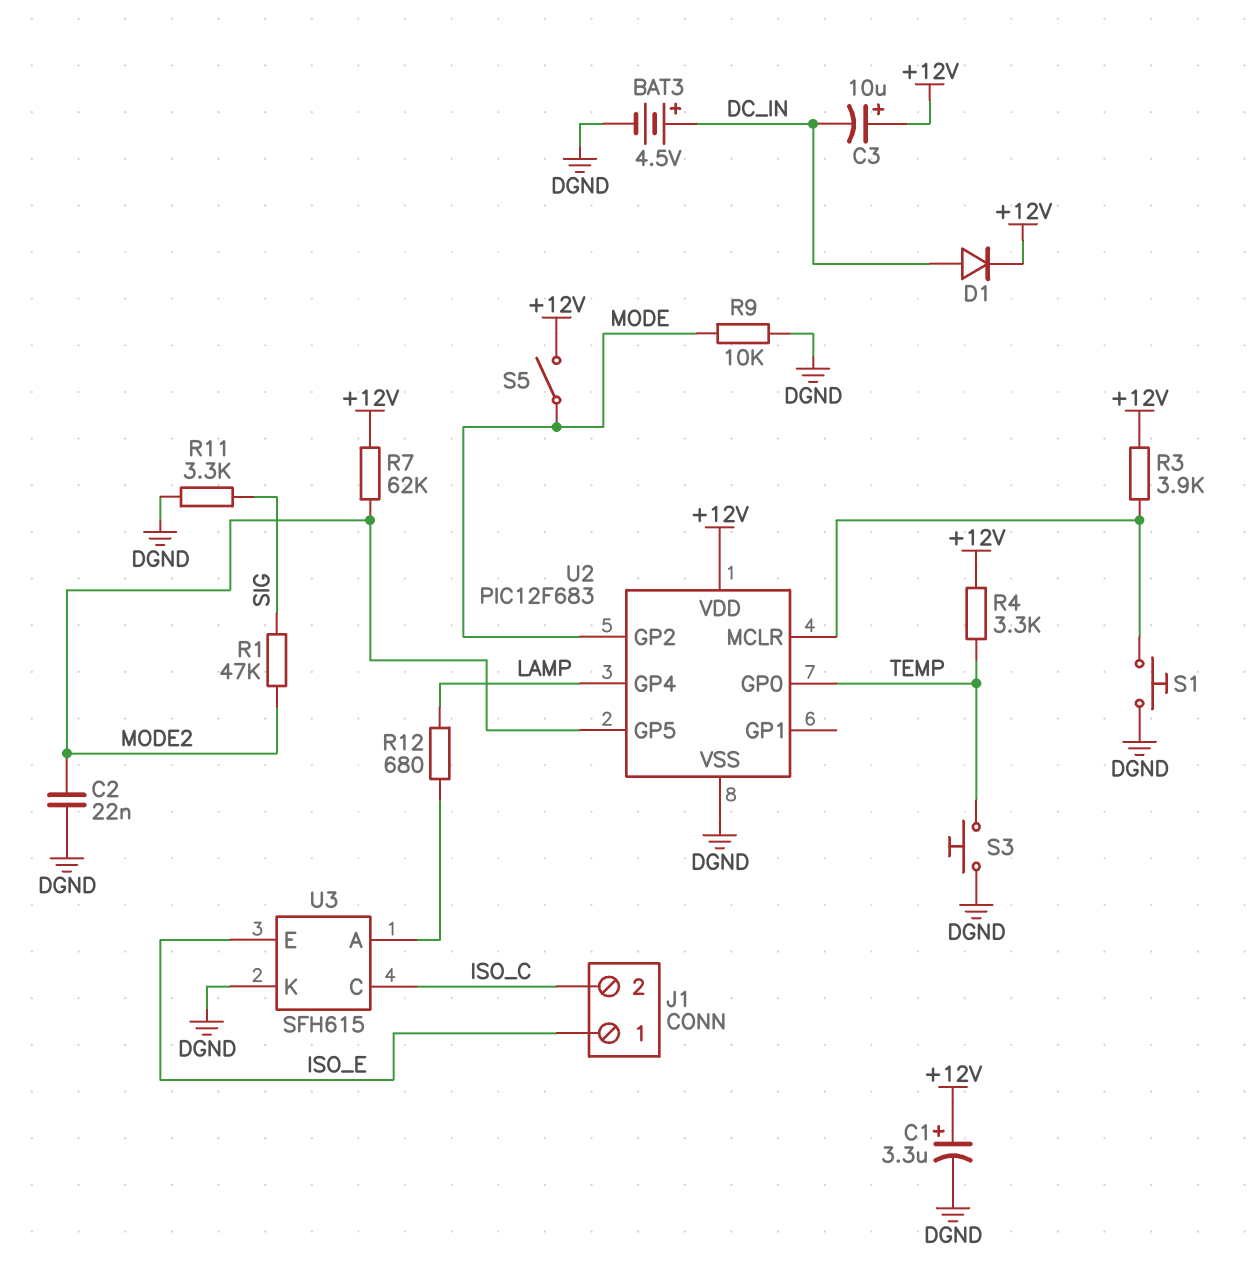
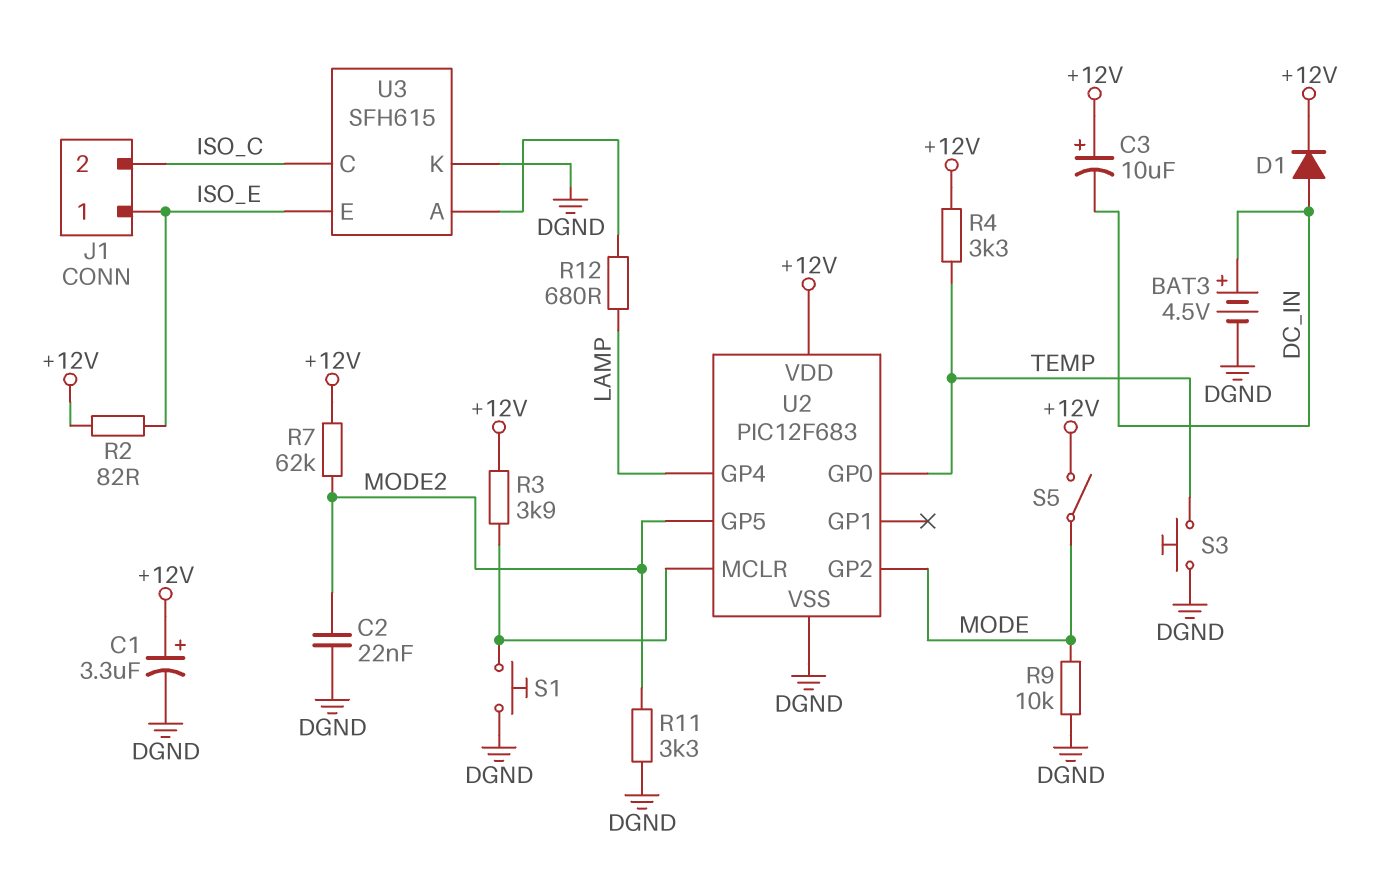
R1: 47k (MODE2, SIG) -> none
R2: none -> 82 (+12V, ISO_E)
R11: 3.3k (DGND, SIG) -> 3.3k (DGND, MODE2)

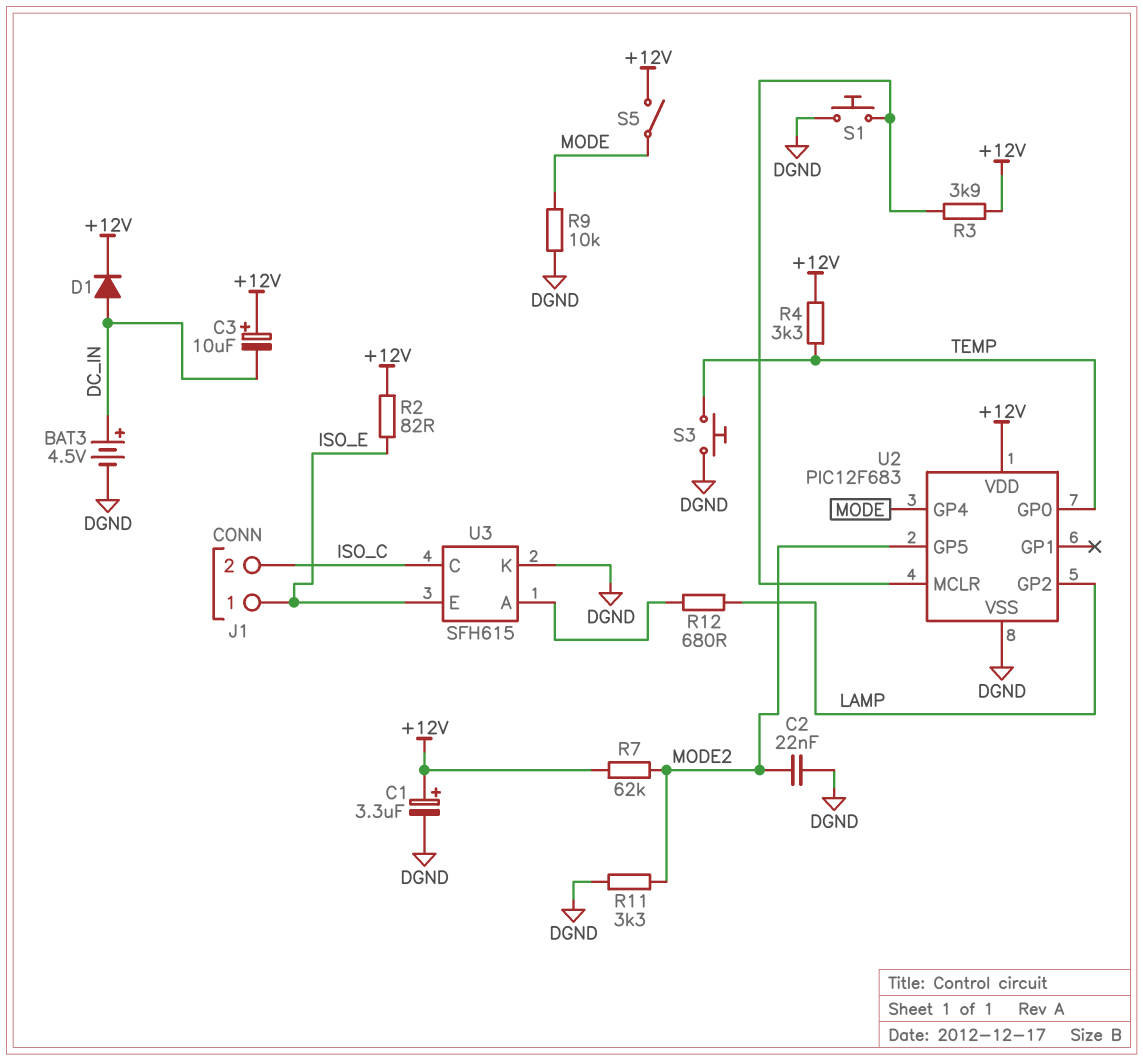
U2 pin GP2: MODE -> LAMP
U2 pin GP4: LAMP -> MODE

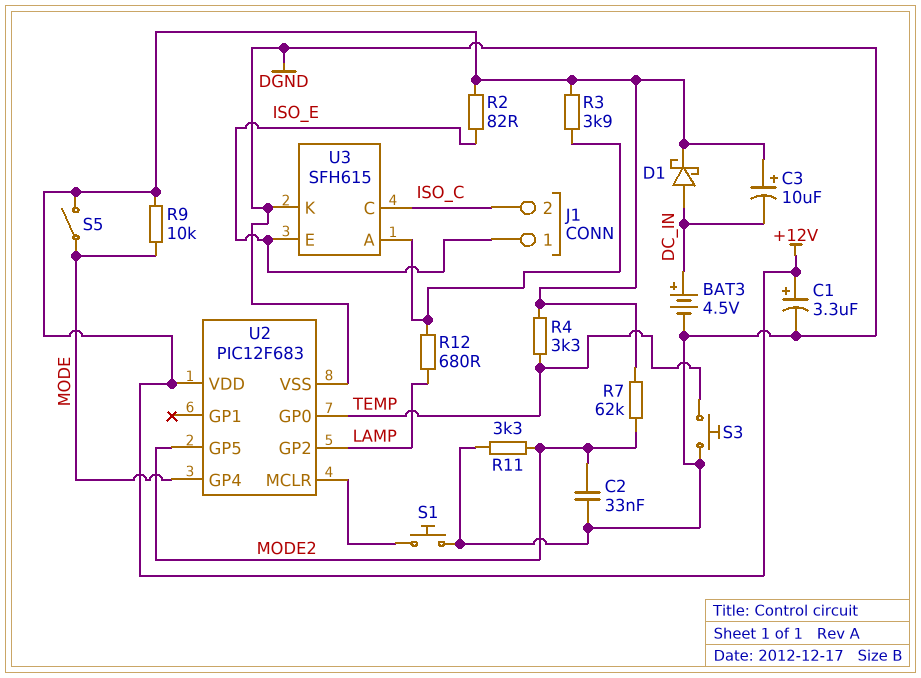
C2: 22nF (DGND, MODE2) -> 33nF (DGND, MODE2)
D1: diode (A DC_IN, K +12V) -> schottky (A DC_IN, K +12V)
R3: 3.9k (+12V, U2/MCLR) -> 3.9k (+12V, U3/A)
R9: 10k (DGND, MODE) -> 10k (+12V, MODE)

